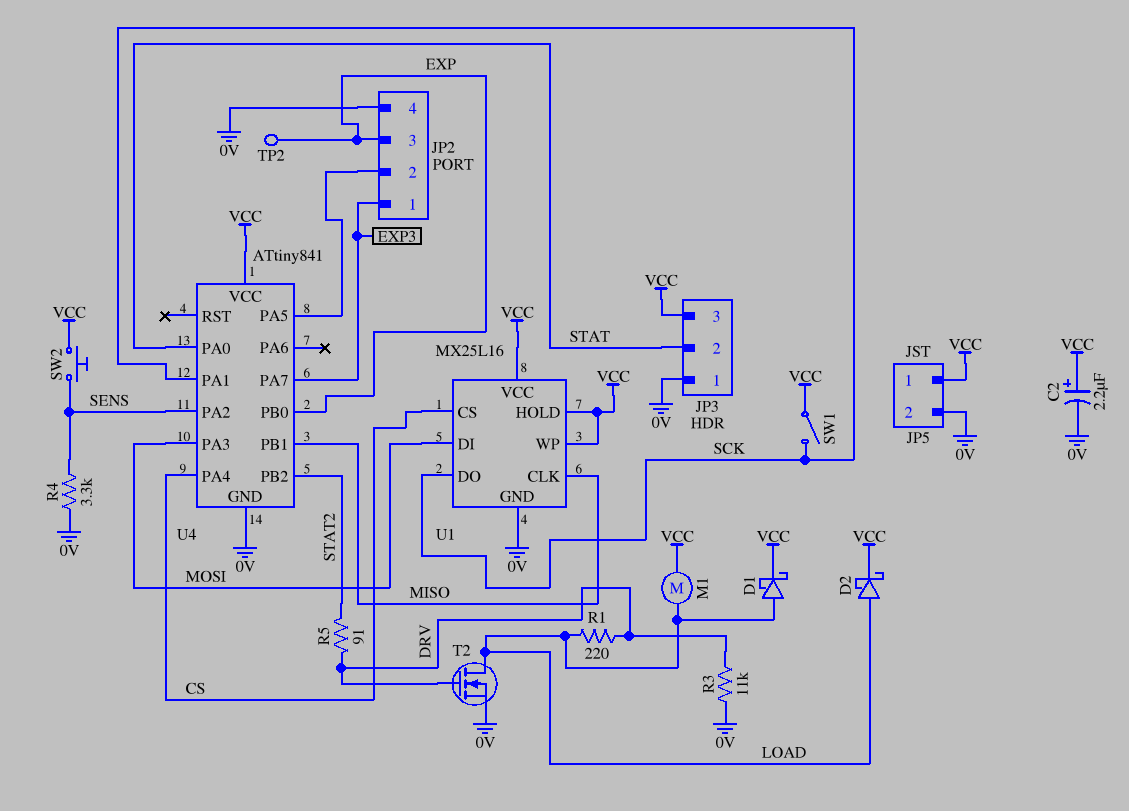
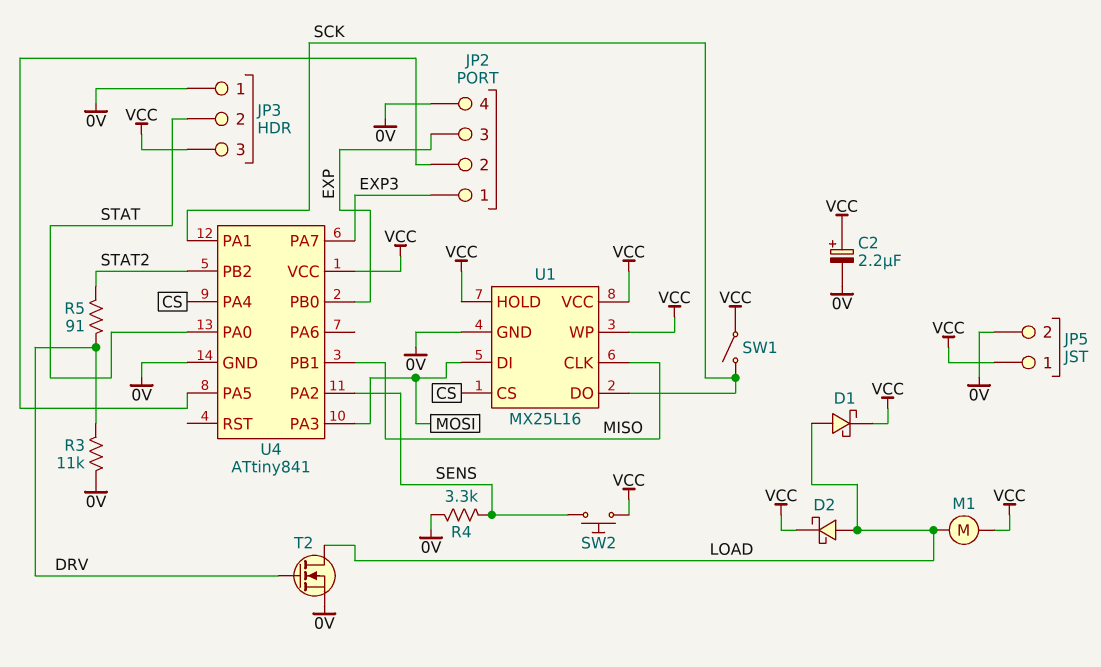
R1: 220 (DRV, LOAD) -> none
TP2: test point (EXP) -> none

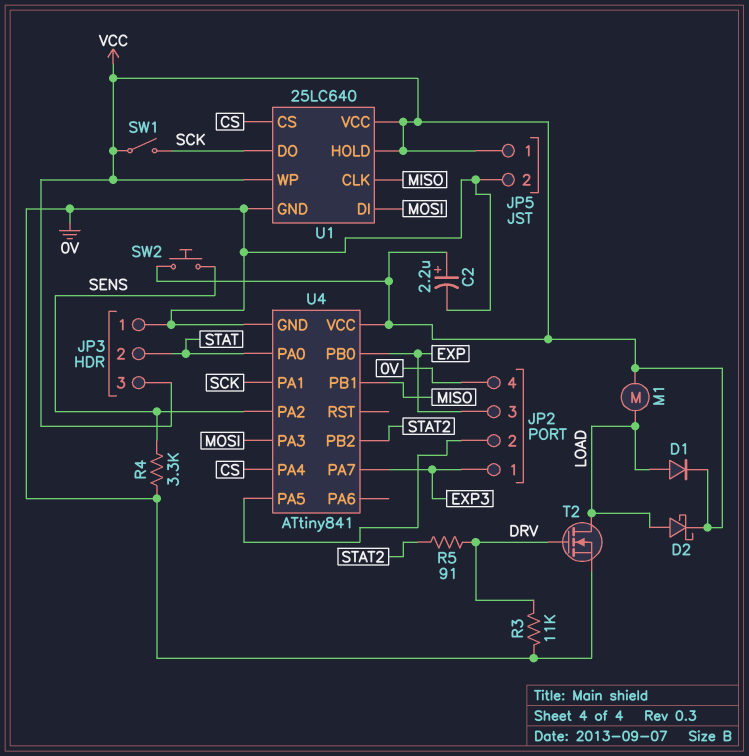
D1: schottky (A LOAD, K VCC) -> diode (A LOAD, K VCC)
U1: MX25L16 -> 25LC640

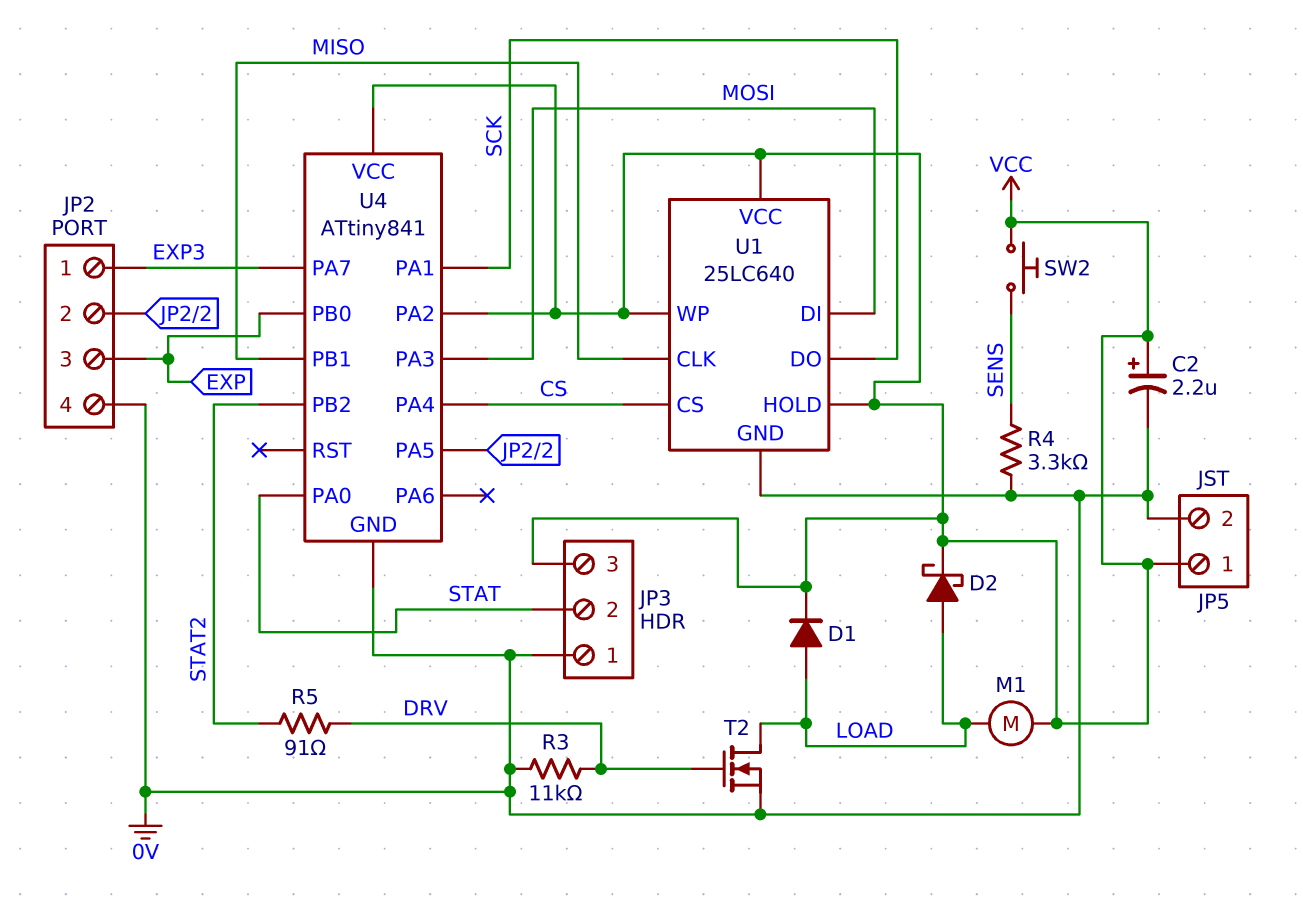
SW1: switch (SCK, VCC) -> none
U4 pin PA2: SENS -> VCC

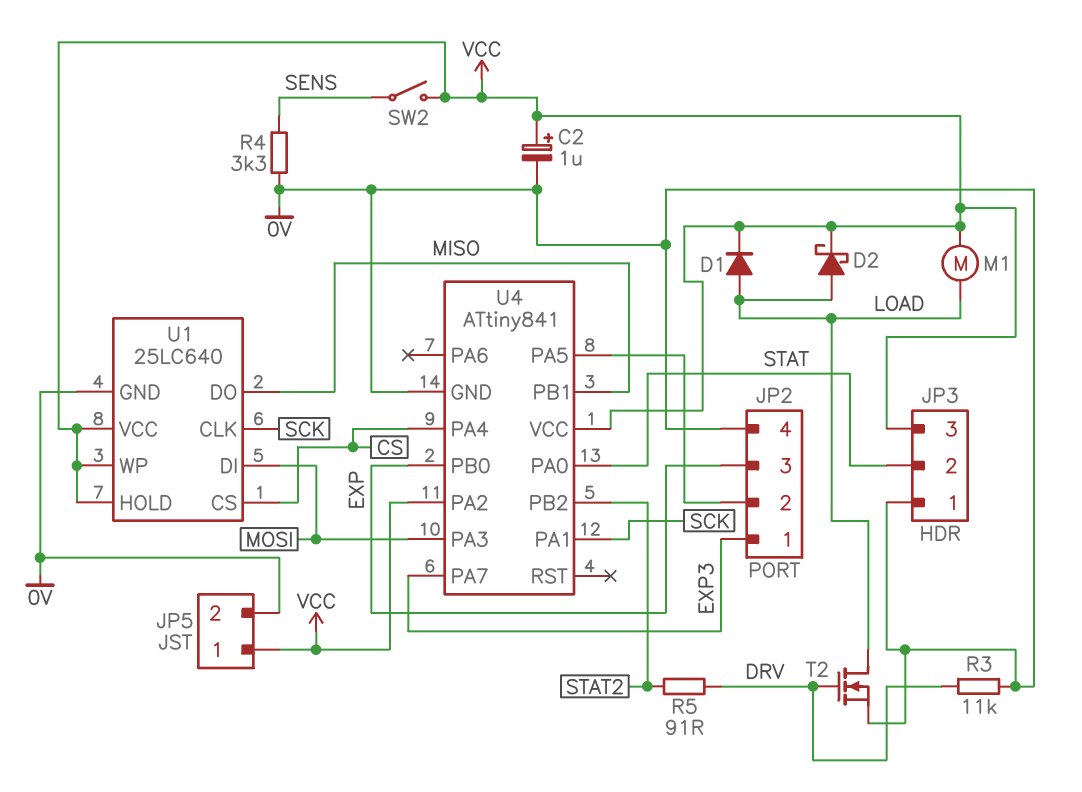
C2: 2.2uF (plus VCC, minus 0V) -> 1uF (plus VCC, minus 0V)
SW2: button (SENS, VCC) -> switch (SENS, VCC)
U1 pin CLK: MISO -> SCK
U1 pin DO: SCK -> MISO

